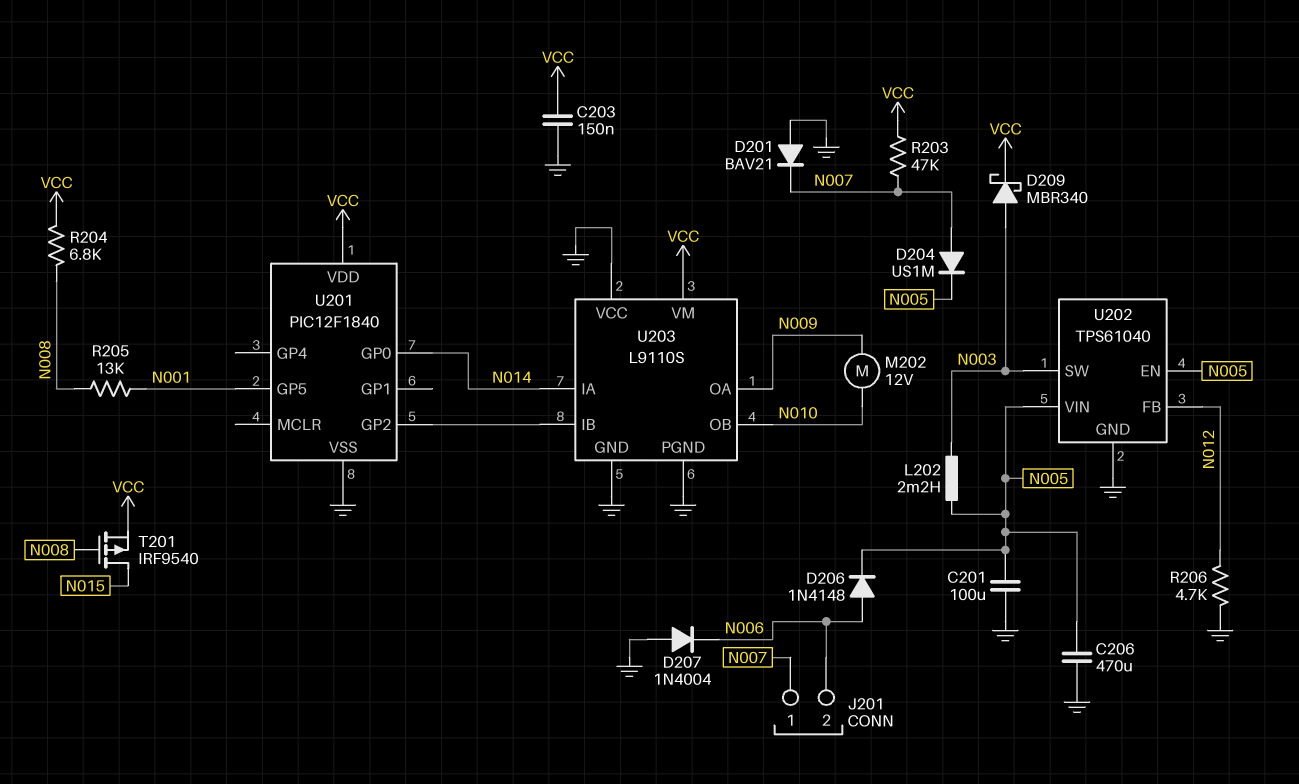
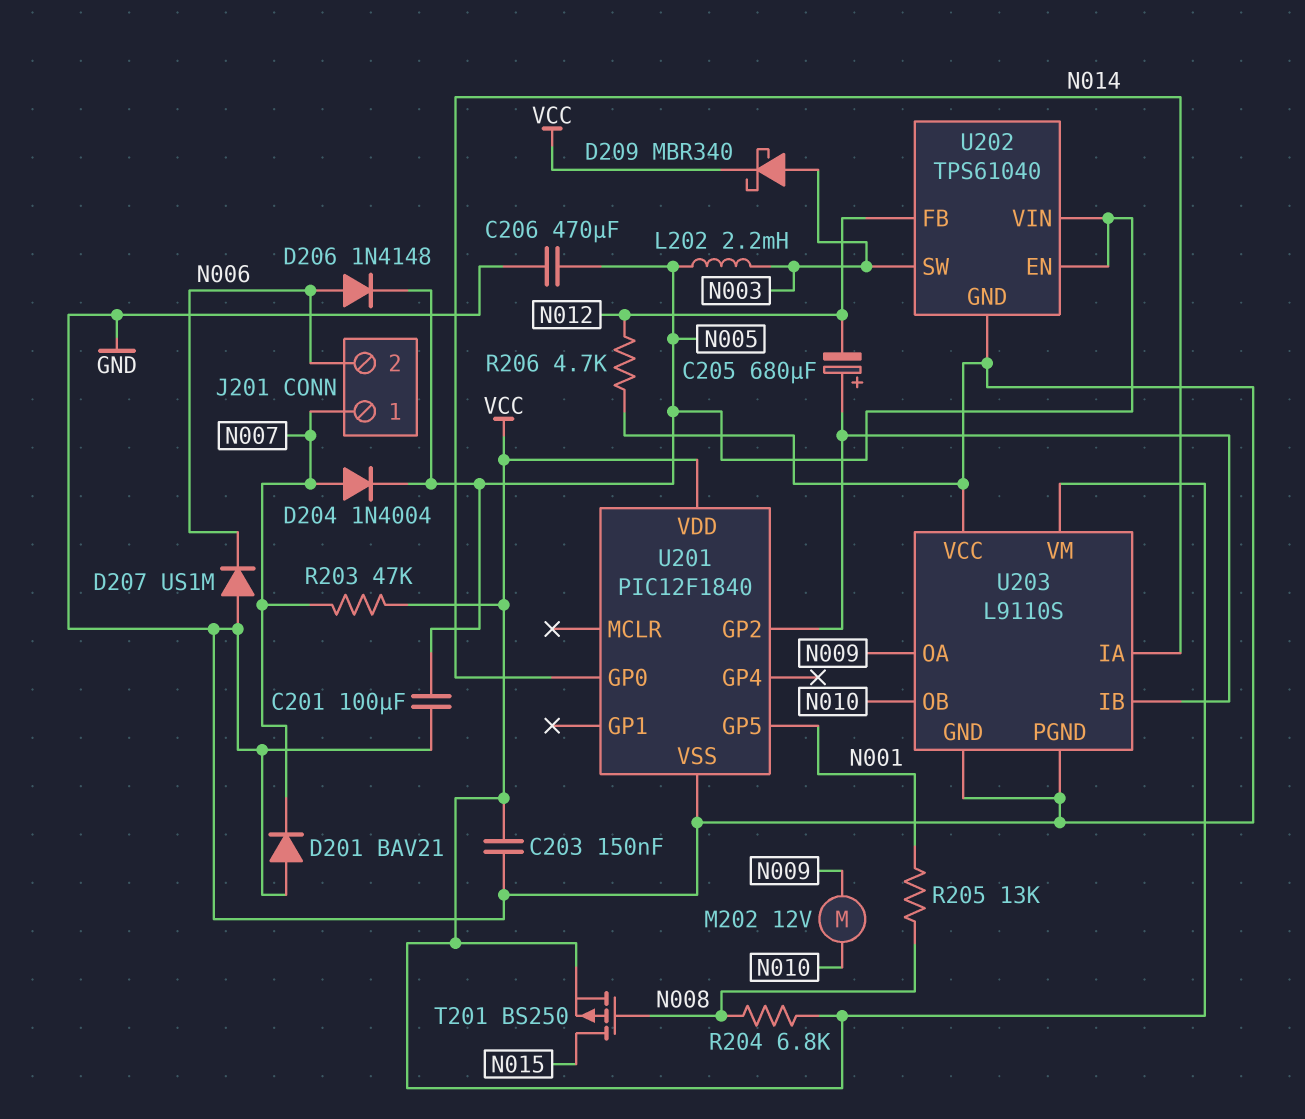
C205: none -> 680uF (plus U201/GP2, minus N012)
D204: diode US1M (A N007, K N005) -> diode 1N4004 (A N007, K N005)
D207: diode 1N4004 (A GND, K N006) -> diode US1M (A GND, K N006)
T201: PMOS IRF9540 (G N008, D N015, S VCC) -> PMOS BS250 (G N008, D N015, S VCC)

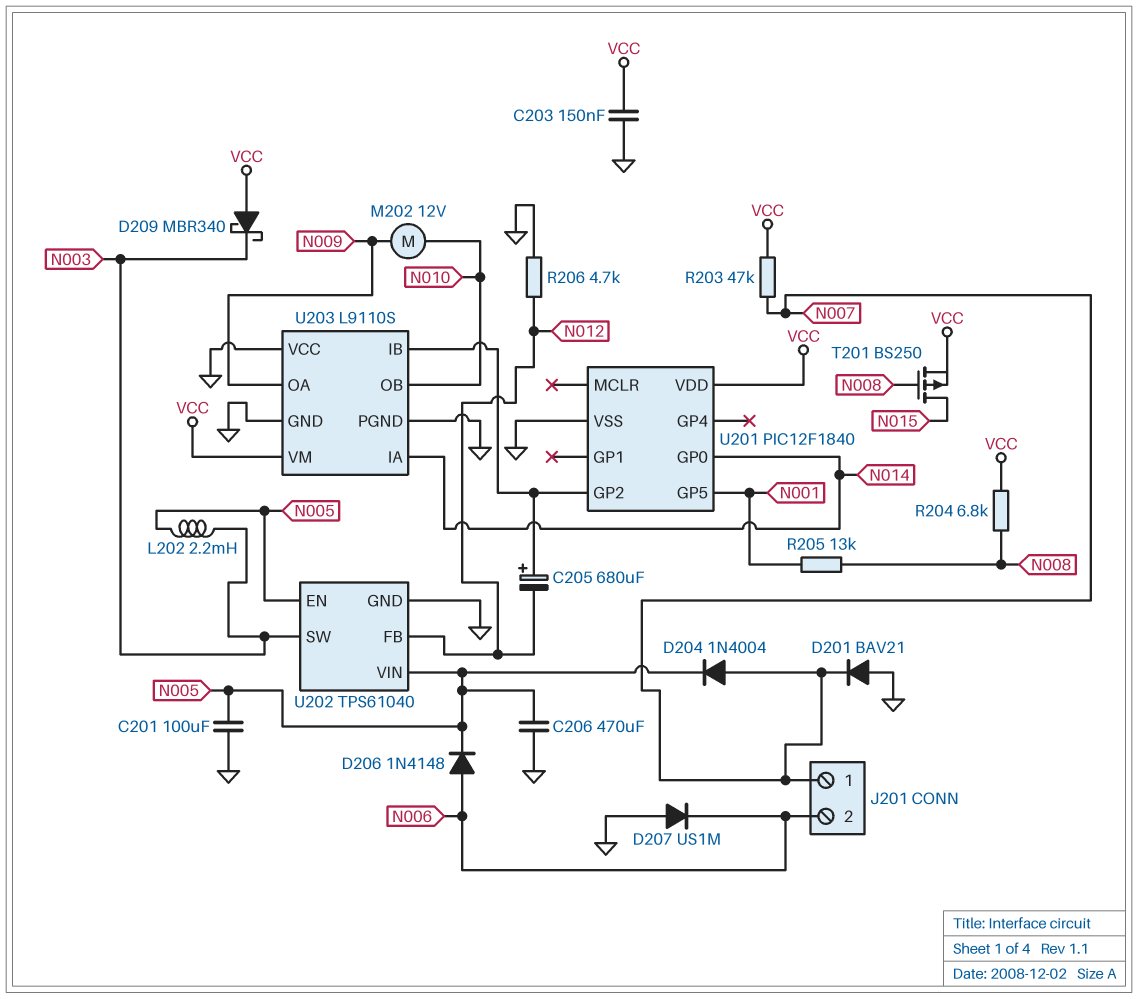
D209: schottky MBR340 (A N003, K VCC) -> schottky MBR340 (A VCC, K N003)

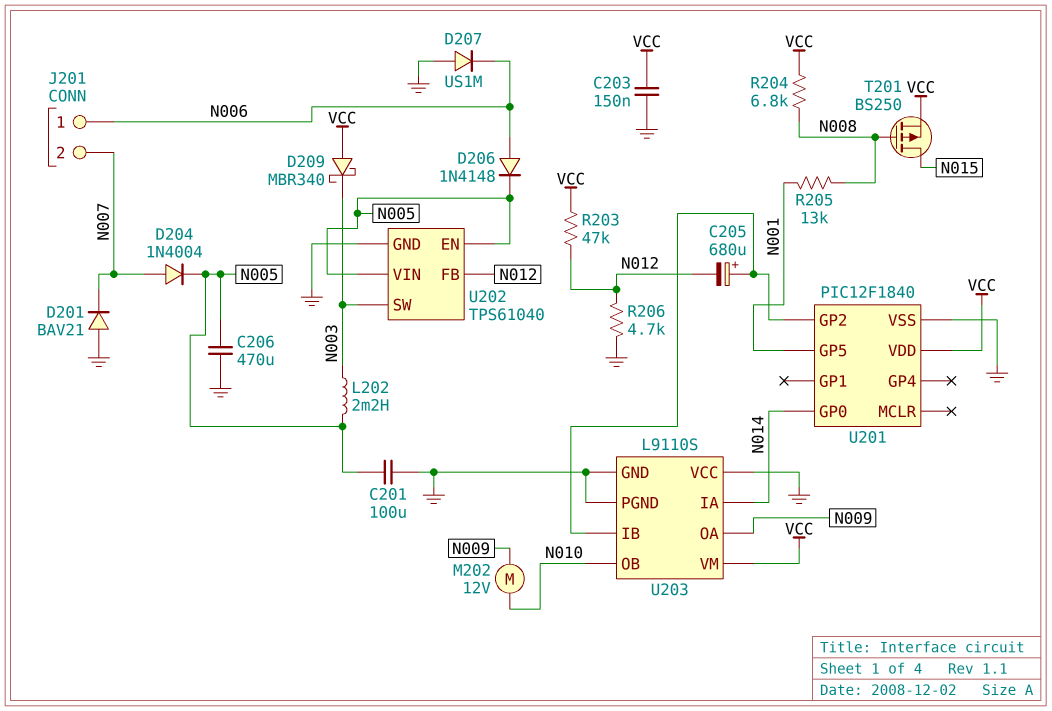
J201 pin 1: N007 -> N006
J201 pin 2: N006 -> N007
R203: 47k (N007, VCC) -> 47k (N012, VCC)

